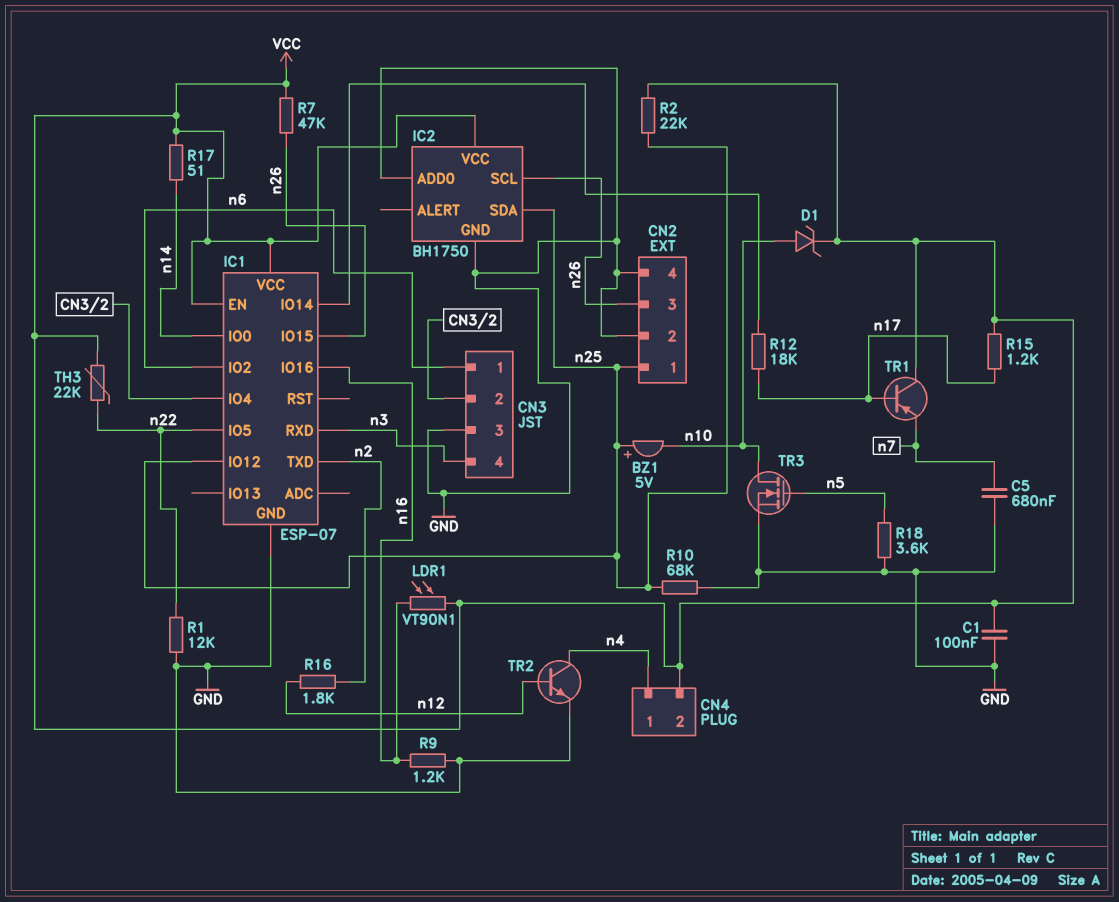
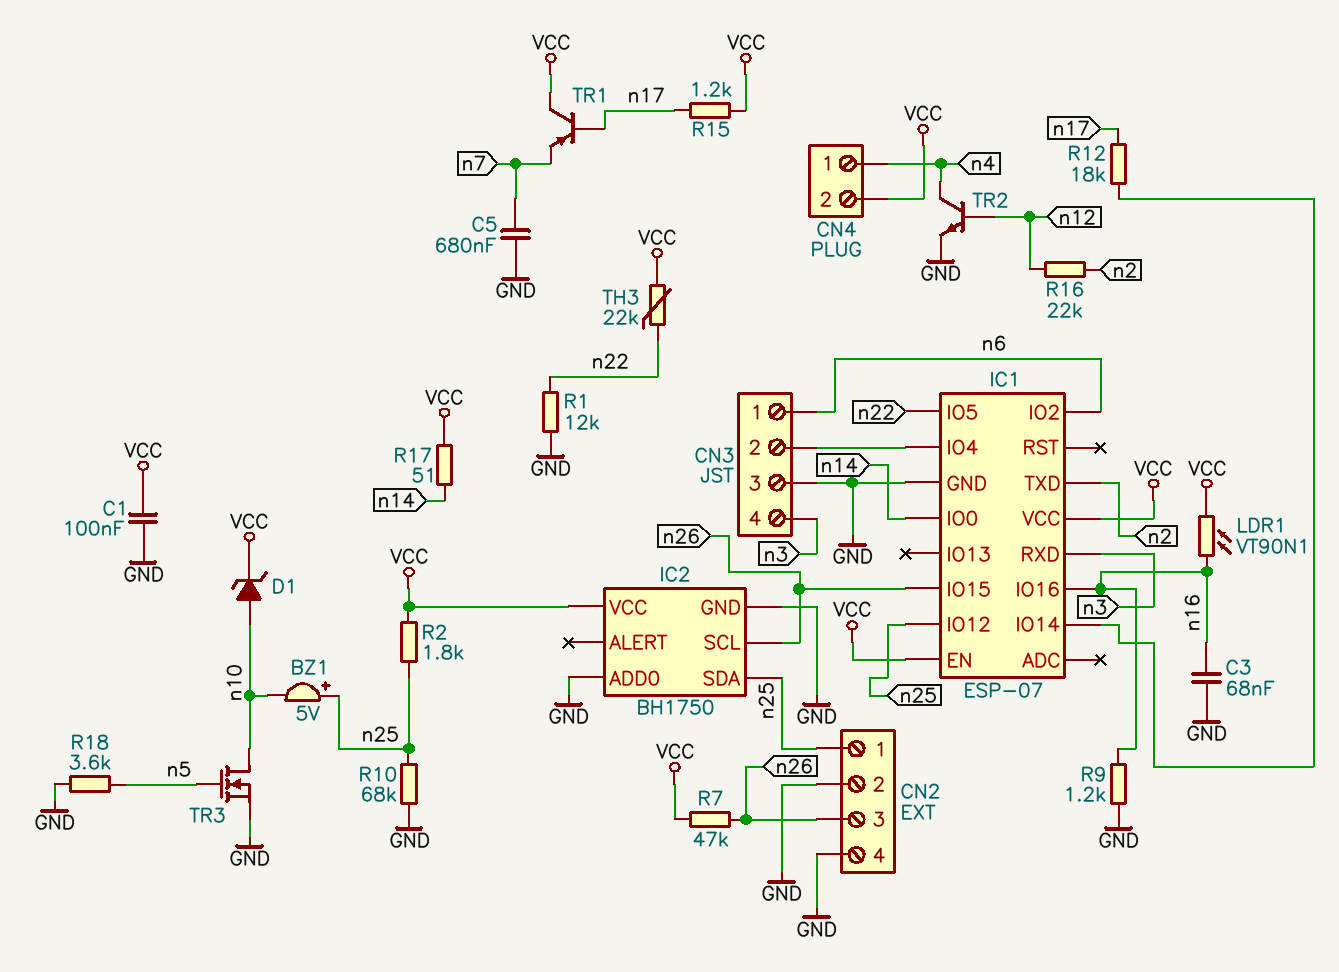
C3: none -> 68nF (GND, n16)
R2: 22k (VCC, n25) -> 1.8k (VCC, n25)
R16: 1.8k (n2, n12) -> 22k (n2, n12)

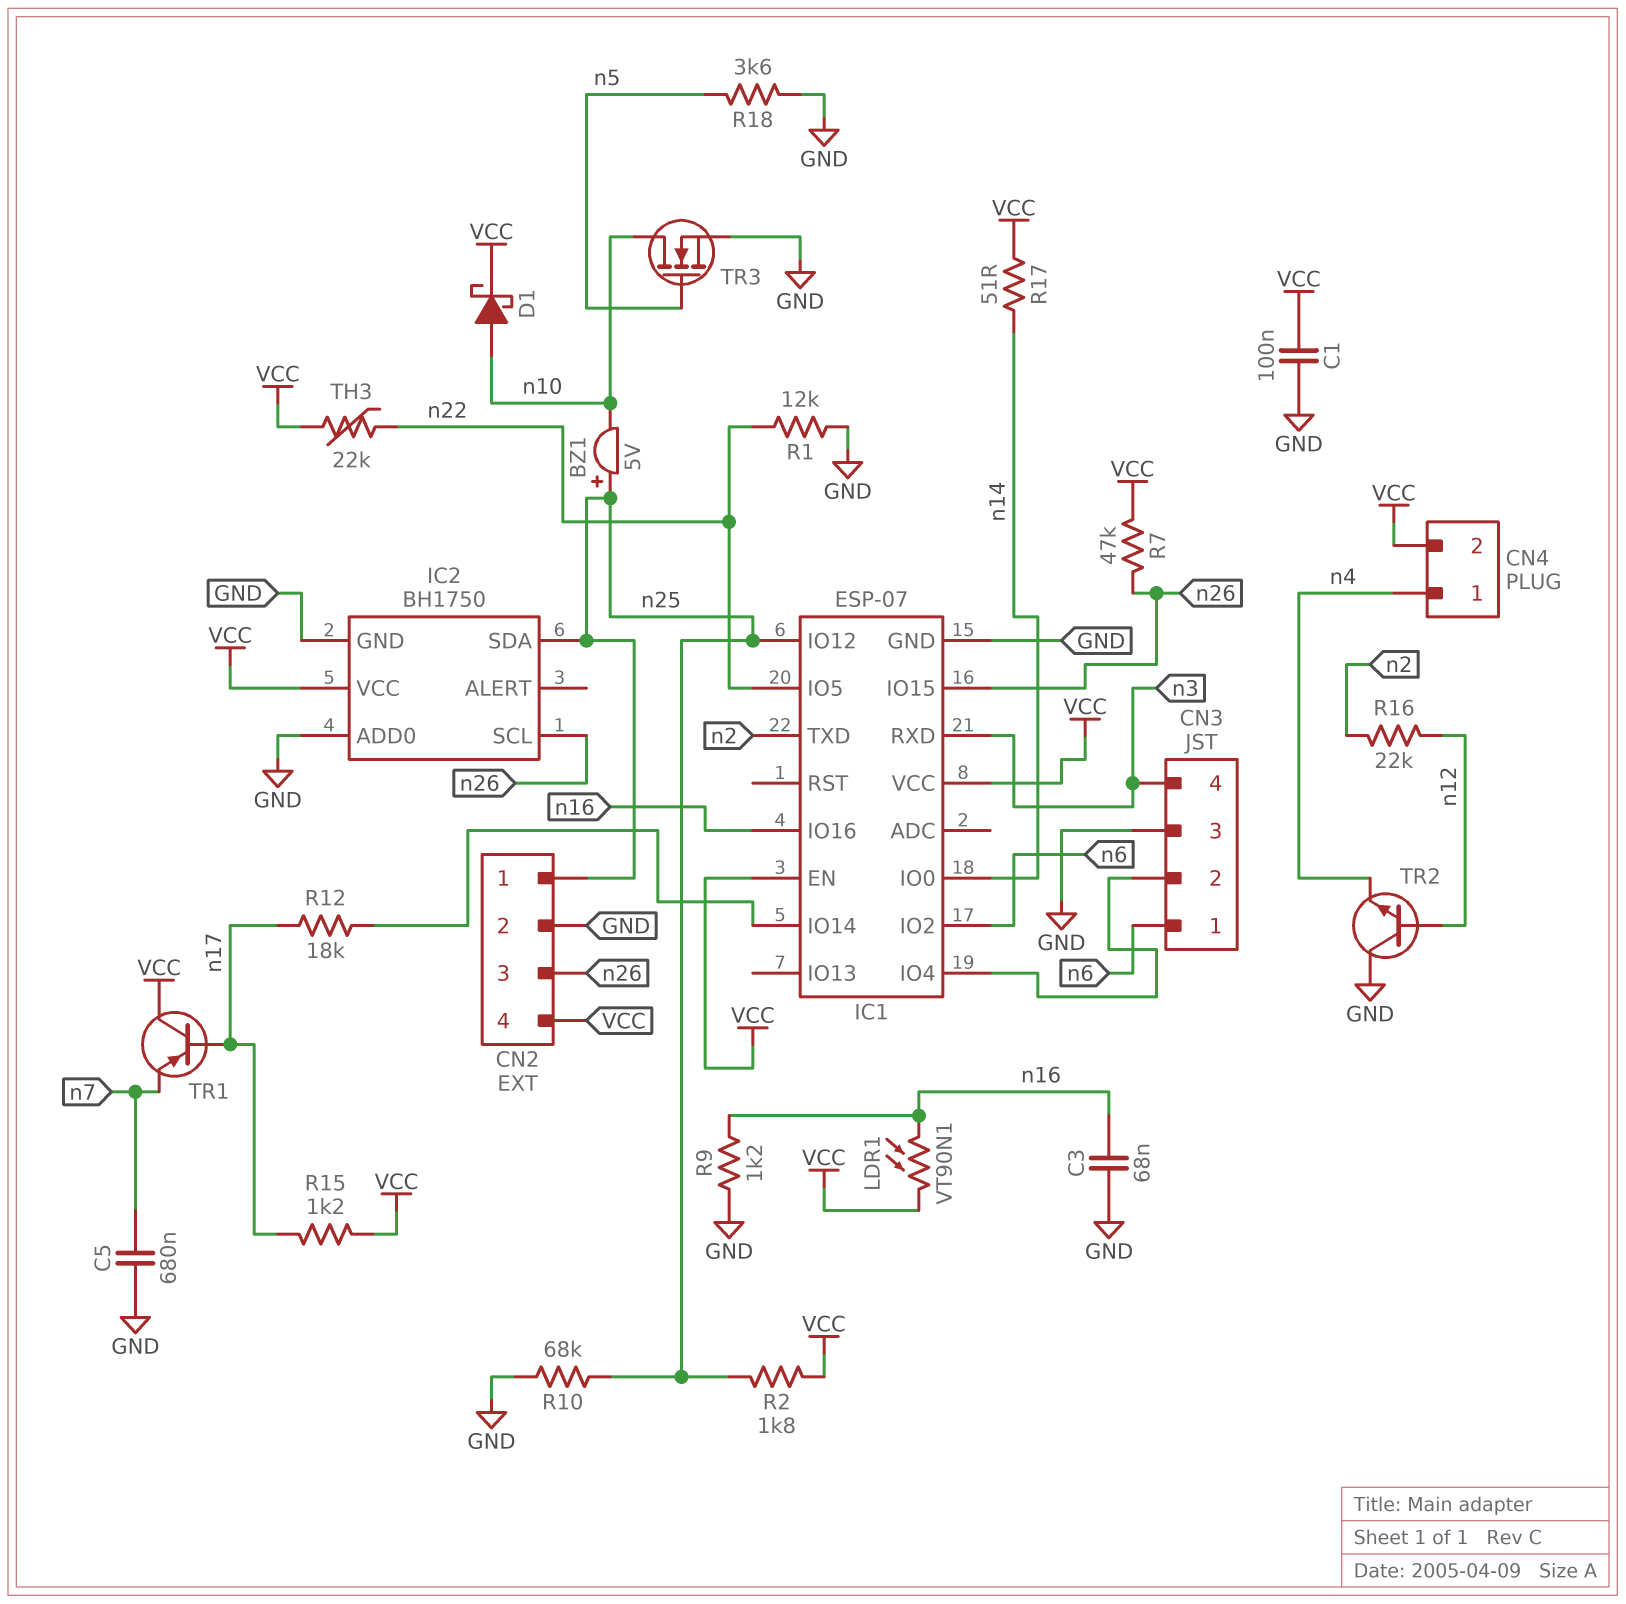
CN2 pin 4: GND -> VCC
D1: zener (A n10, K VCC) -> schottky (A n10, K VCC)
TR2: NPN (B n12, C n4, E GND) -> NPN (B n12, C GND, E n4)

